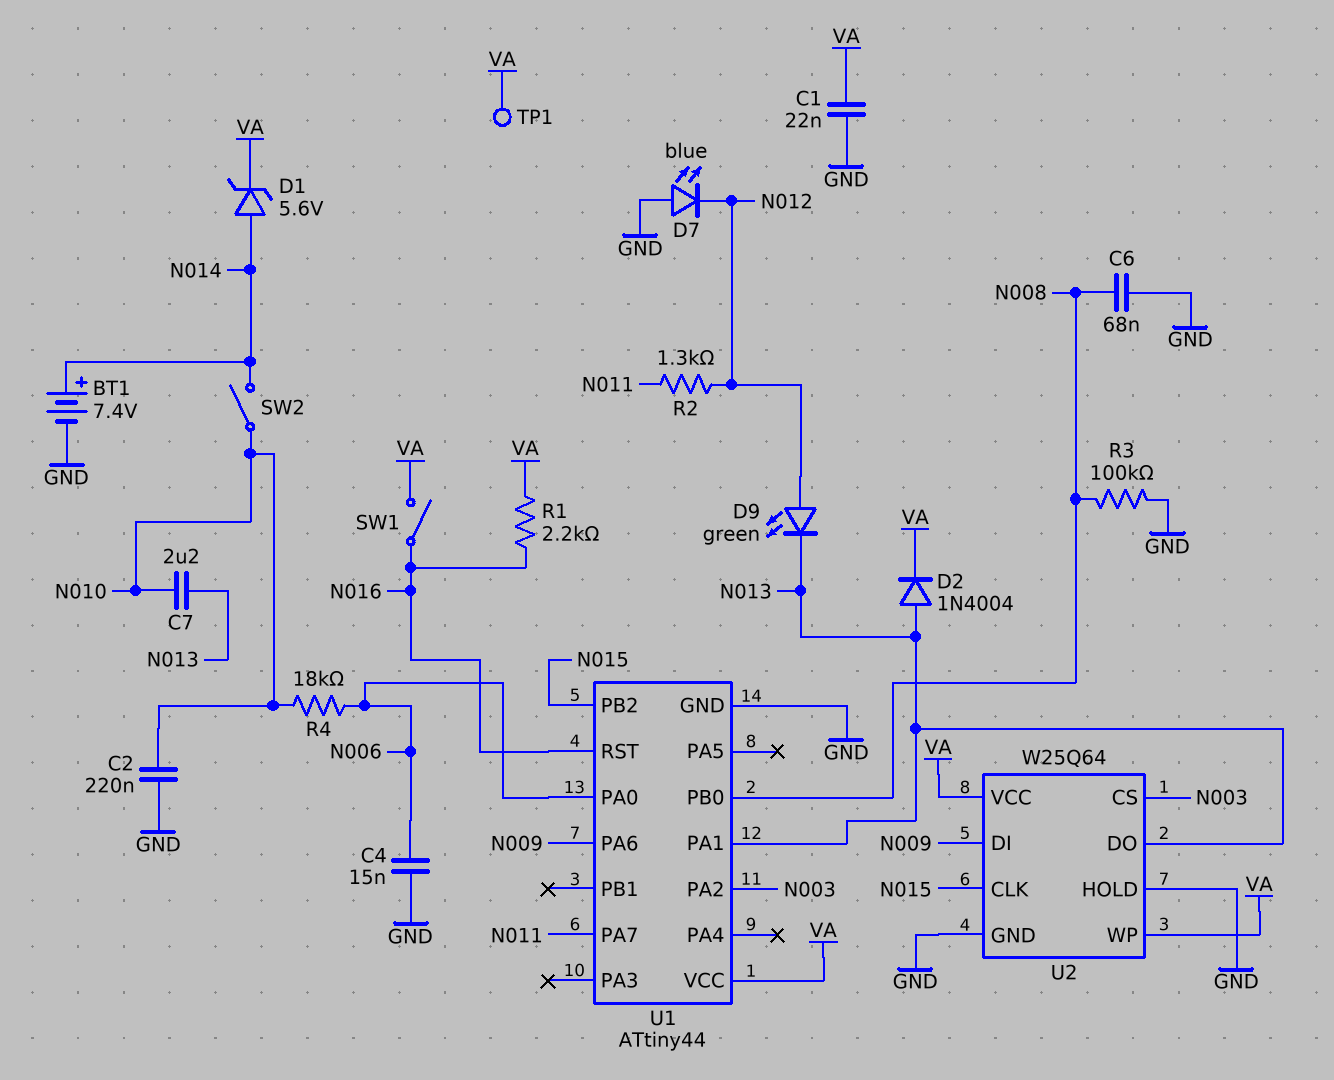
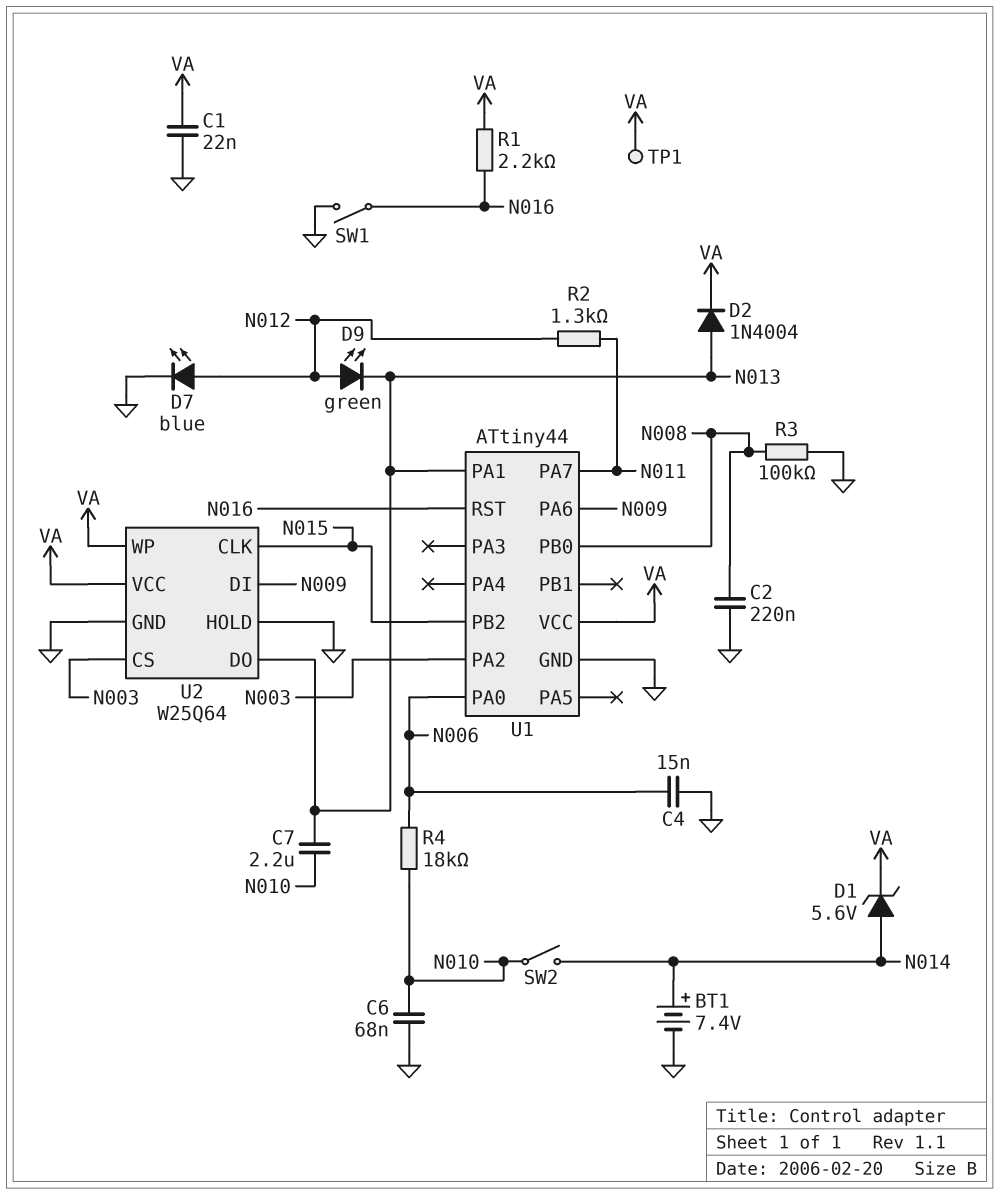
C2: 220nF (GND, N010) -> 220nF (GND, N008)
C6: 68nF (GND, N008) -> 68nF (GND, N010)
D7: LED blue (A GND, K N012) -> LED blue (A N012, K GND)
SW1: switch (N016, VA) -> switch (GND, N016)

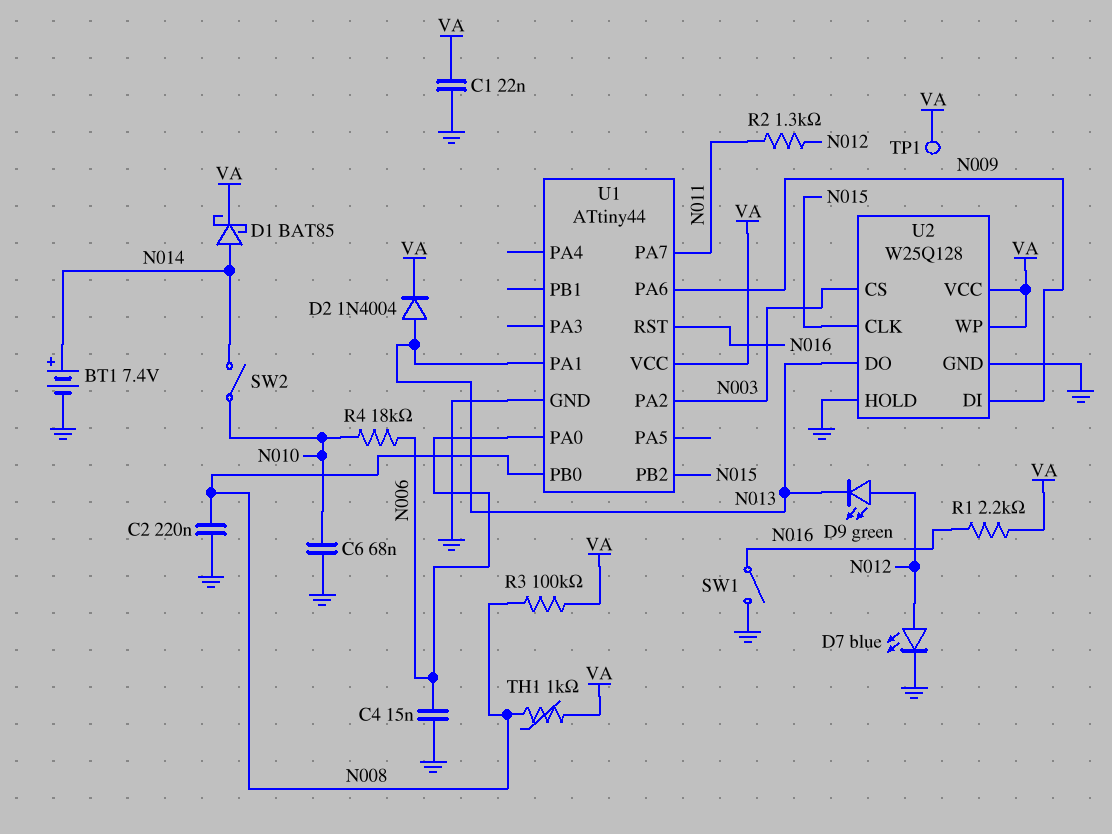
C7: 2.2uF (N010, N013) -> none
D1: zener 5.6V (A N014, K VA) -> schottky BAT85 (A N014, K VA)
R3: 100k (GND, N008) -> 100k (N008, VA)
TH1: none -> 1k (N008, VA)
U2: W25Q64 -> W25Q128

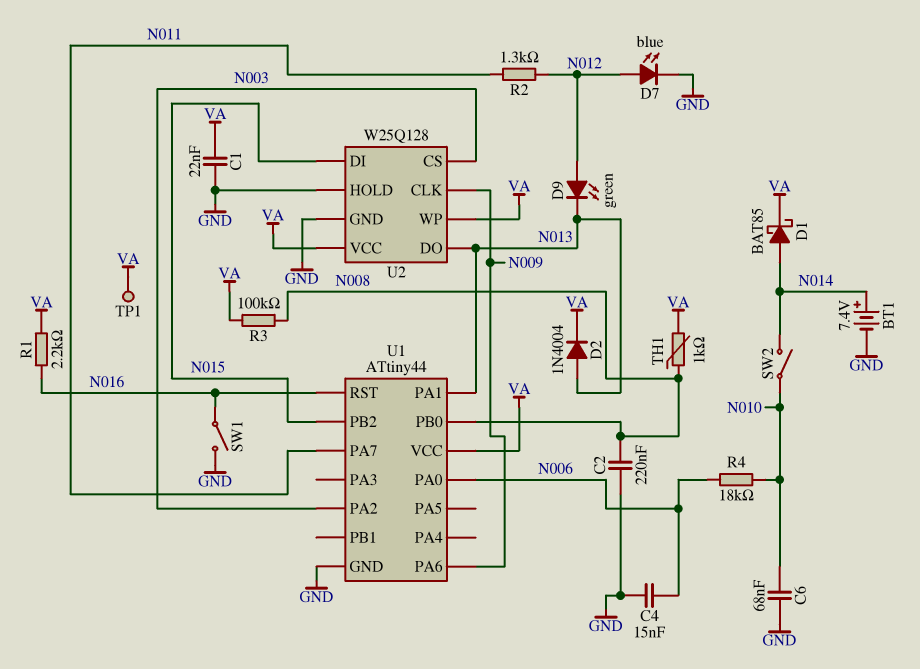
U2 pin CLK: N015 -> N009
U2 pin DI: N009 -> N015

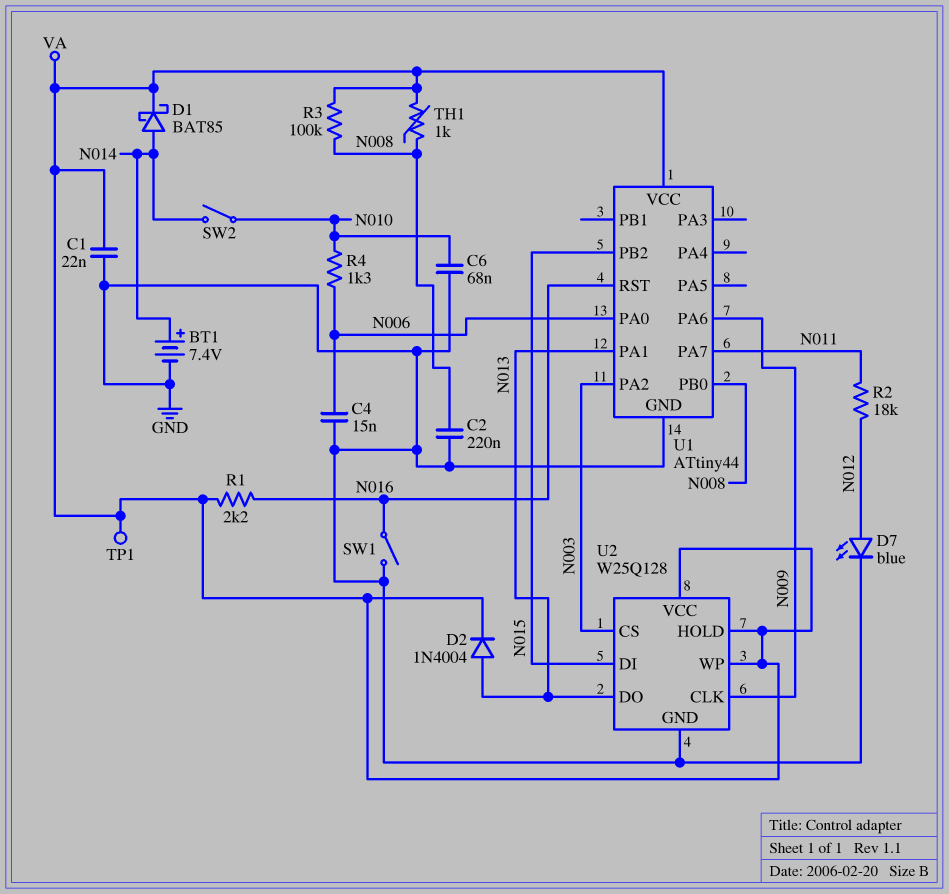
D9: LED green (A N012, K N013) -> none
R2: 1.3k (N011, N012) -> 18k (N011, N012)
R4: 18k (N006, N010) -> 1.3k (N006, N010)
U2 pin HOLD: GND -> VA

